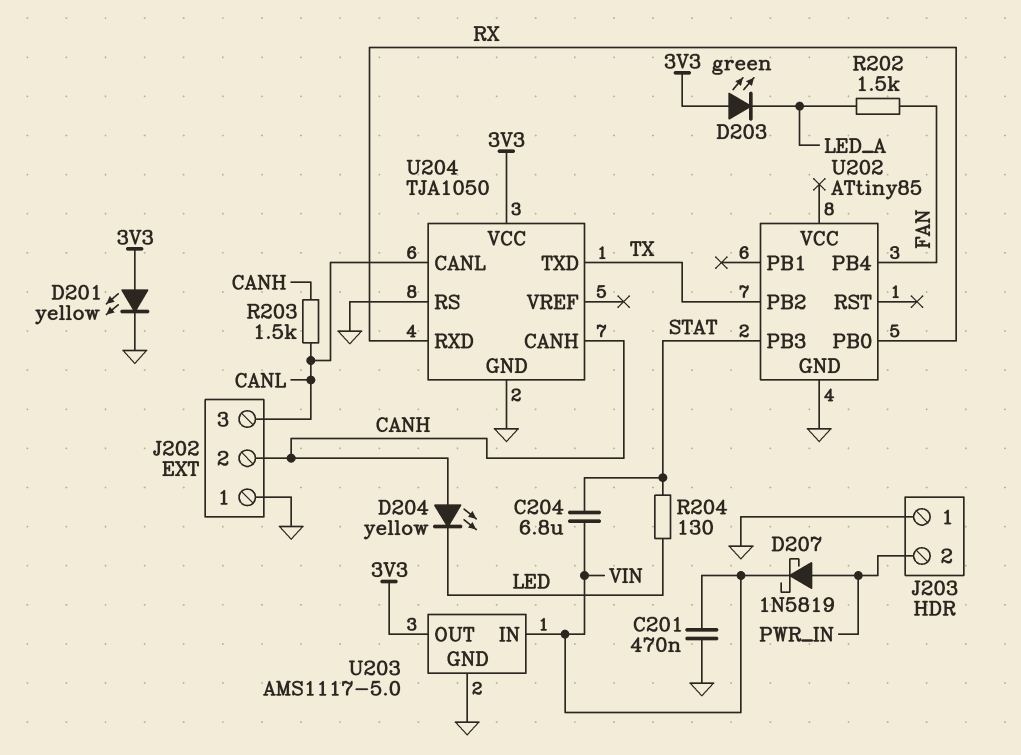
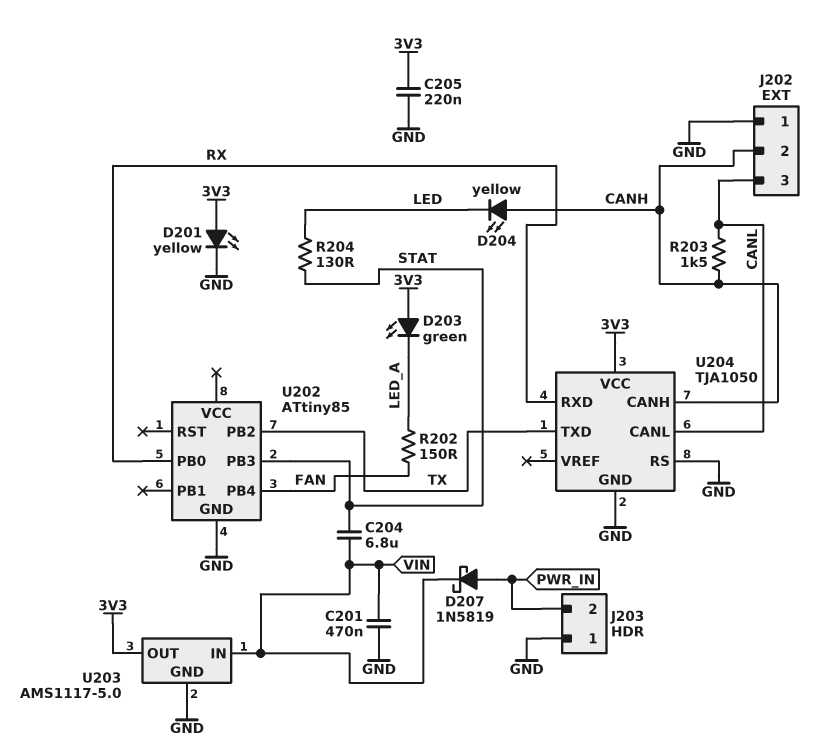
C205: none -> 220nF (3V3, GND)
R202: 1.5k (FAN, LED_A) -> 150 (FAN, LED_A)

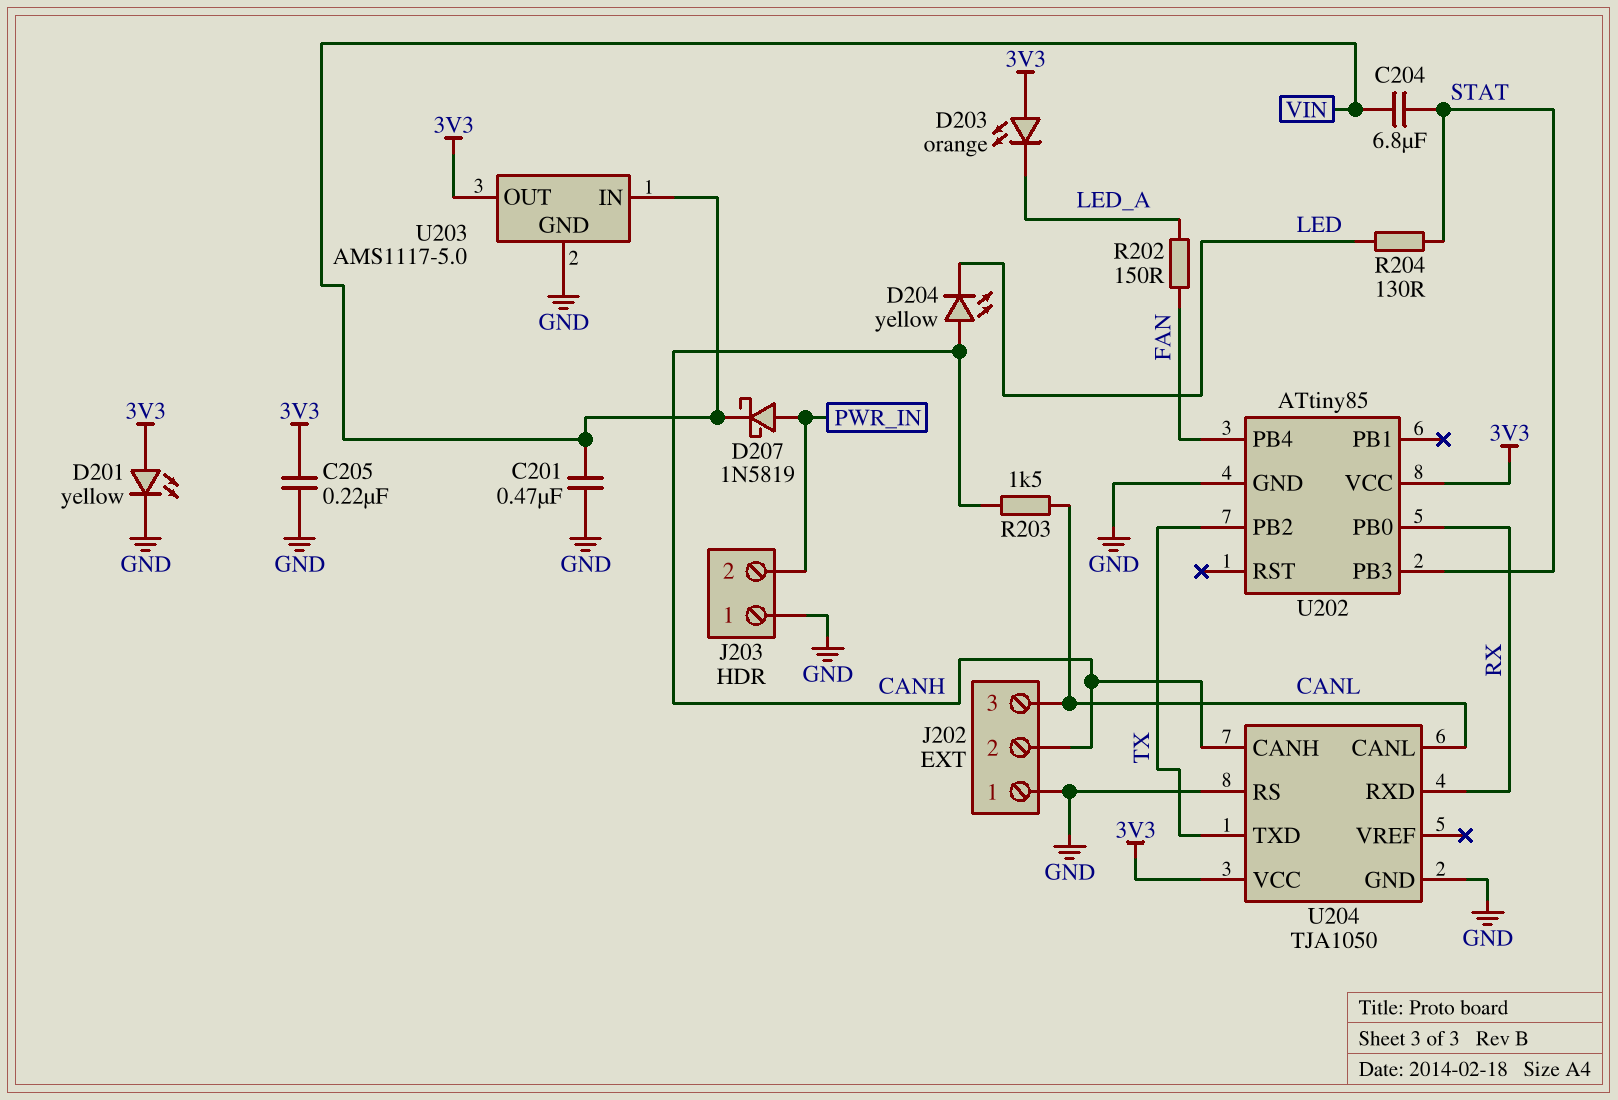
D203: LED green (A 3V3, K LED_A) -> LED orange (A 3V3, K LED_A)
U202 pin VCC: none -> 3V3

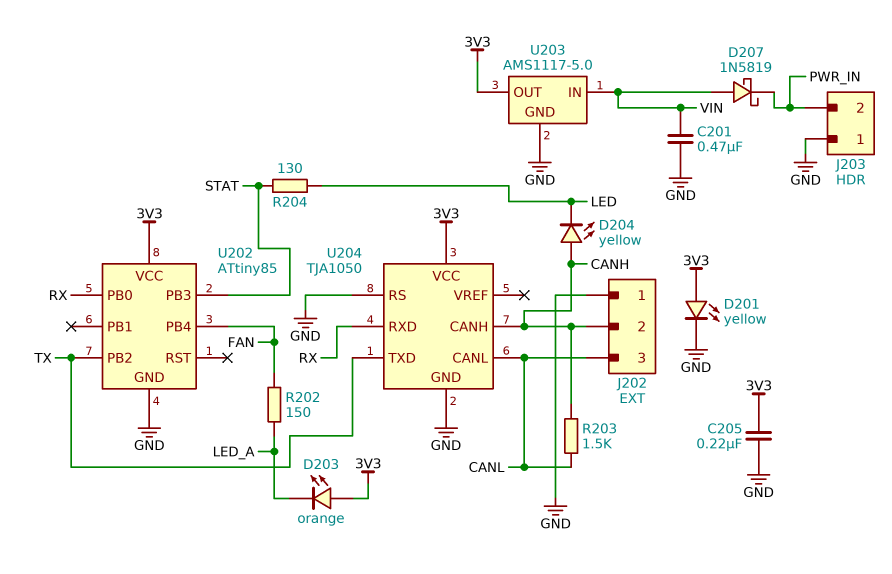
C204: 6.8uF (STAT, VIN) -> none
D207: schottky 1N5819 (A PWR_IN, K VIN) -> schottky 1N5819 (A VIN, K PWR_IN)

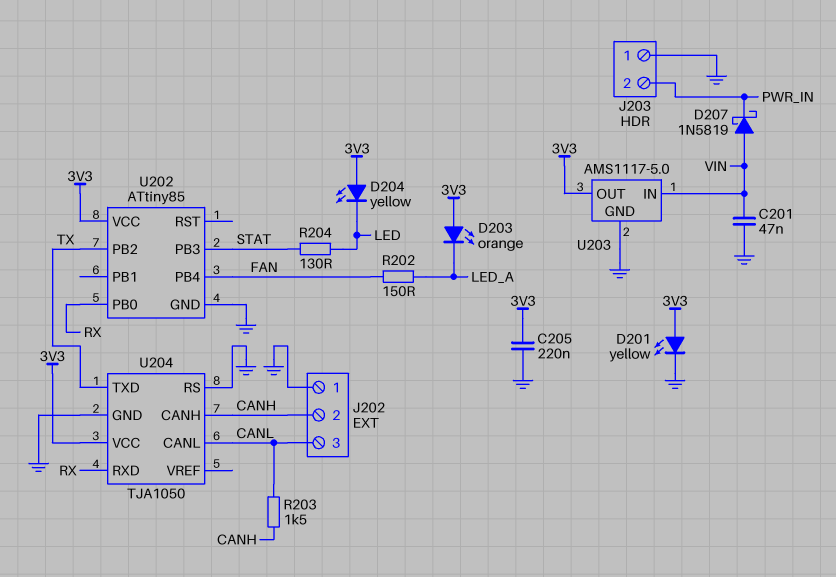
C201: 470nF (GND, VIN) -> 47nF (GND, VIN)
D204: LED yellow (A CANH, K LED) -> LED yellow (A 3V3, K LED)

